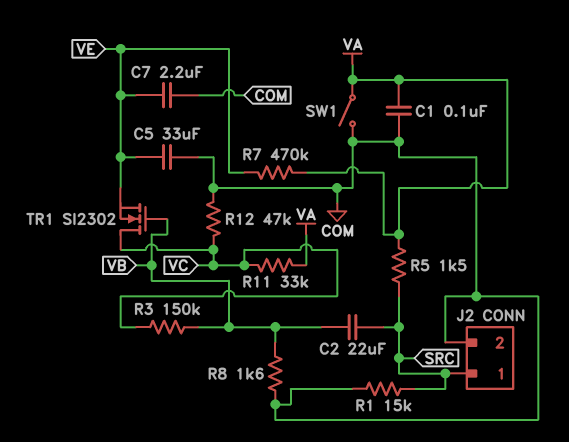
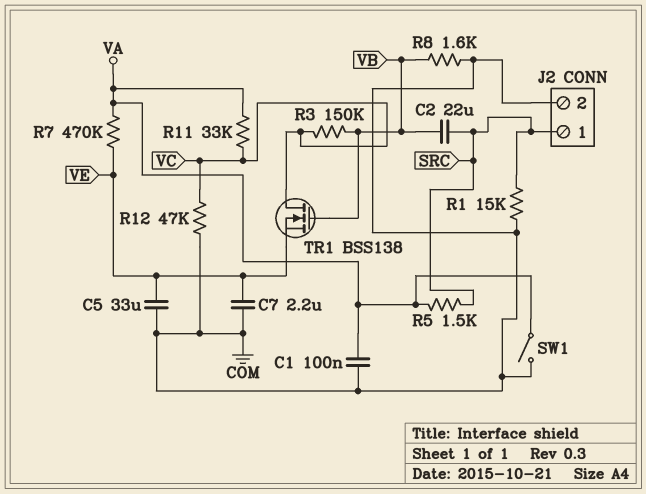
TR1: NMOS SI2302 (G VB, D VC, S VE) -> NMOS BSS138 (G VB, D VC, S VE)

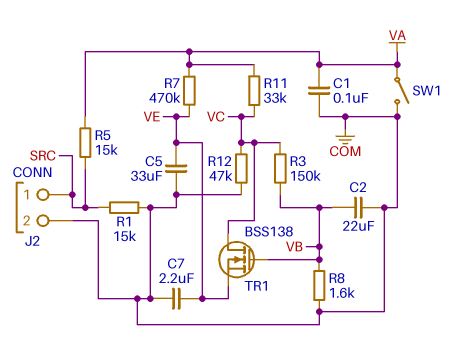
C2: 22uF (SRC, VB) -> 22uF (COM, VB)
R5: 1.5k (SRC, VA) -> 15k (SRC, VA)

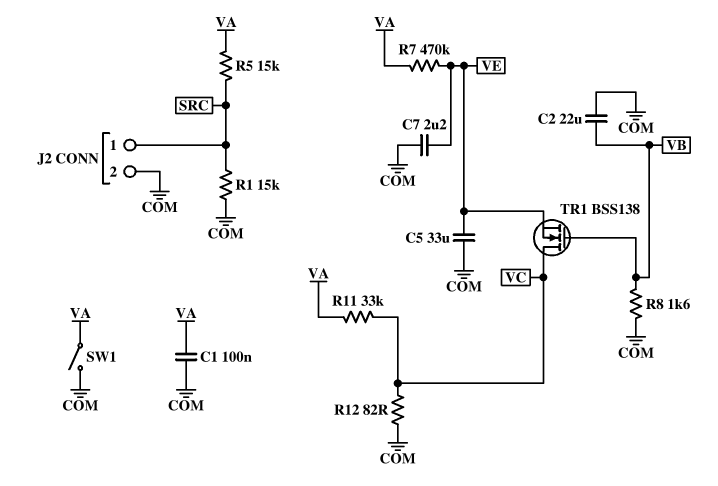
R3: 150k (VB, VC) -> none
R12: 47k (COM, VC) -> 82 (COM, VC)

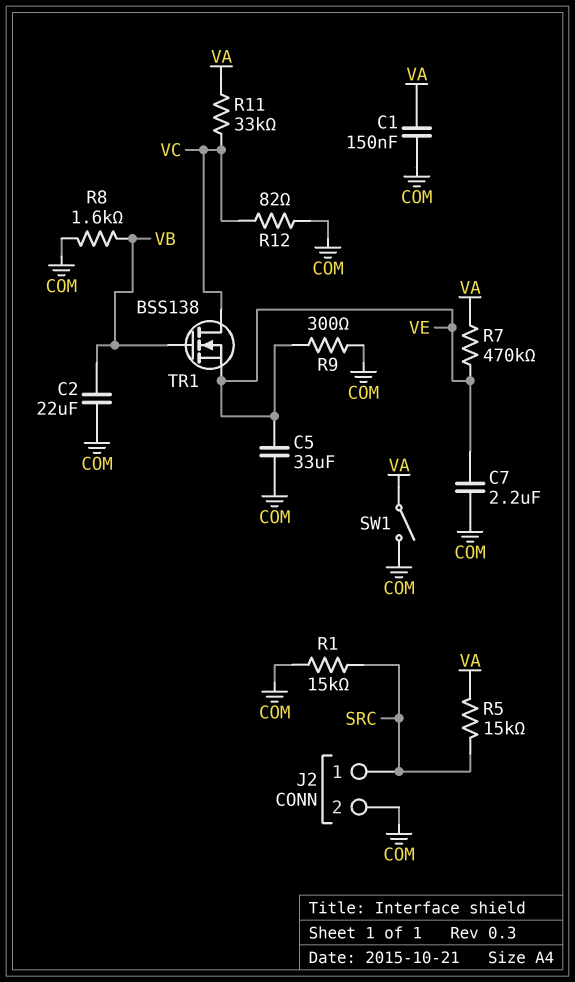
C1: 100nF (COM, VA) -> 150nF (COM, VA)
R9: none -> 300 (COM, VE)

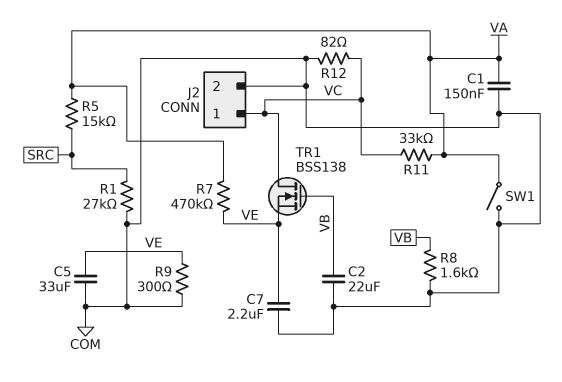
J2 pin 1: SRC -> VC
R1: 15k (COM, SRC) -> 27k (COM, SRC)

